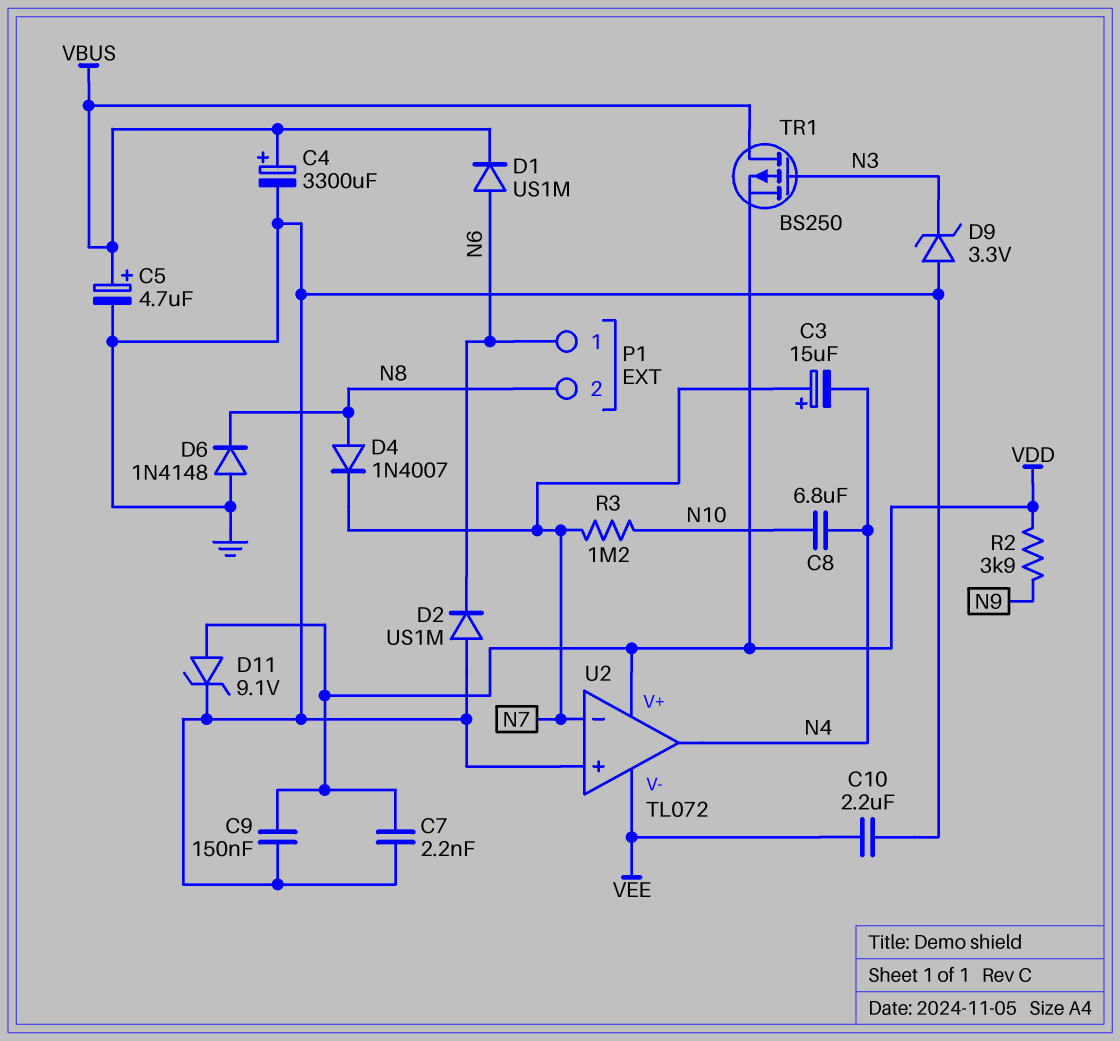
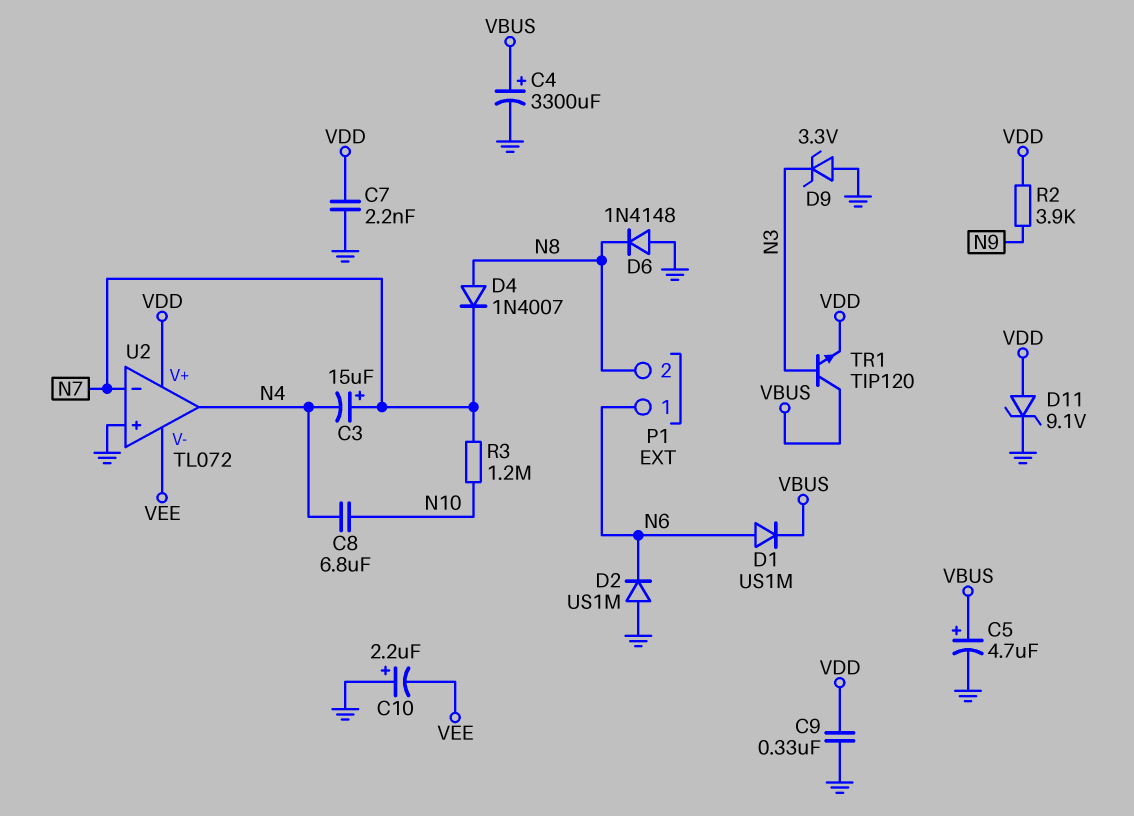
C9: 150nF (GND, VDD) -> 330nF (GND, VDD)
C10: 2.2uF (GND, VEE) -> 2.2uF (plus GND, minus VEE)
TR1: PMOS BS250 (G N3, D VBUS, S VDD) -> NPN TIP120 (B N3, C VBUS, E VDD)

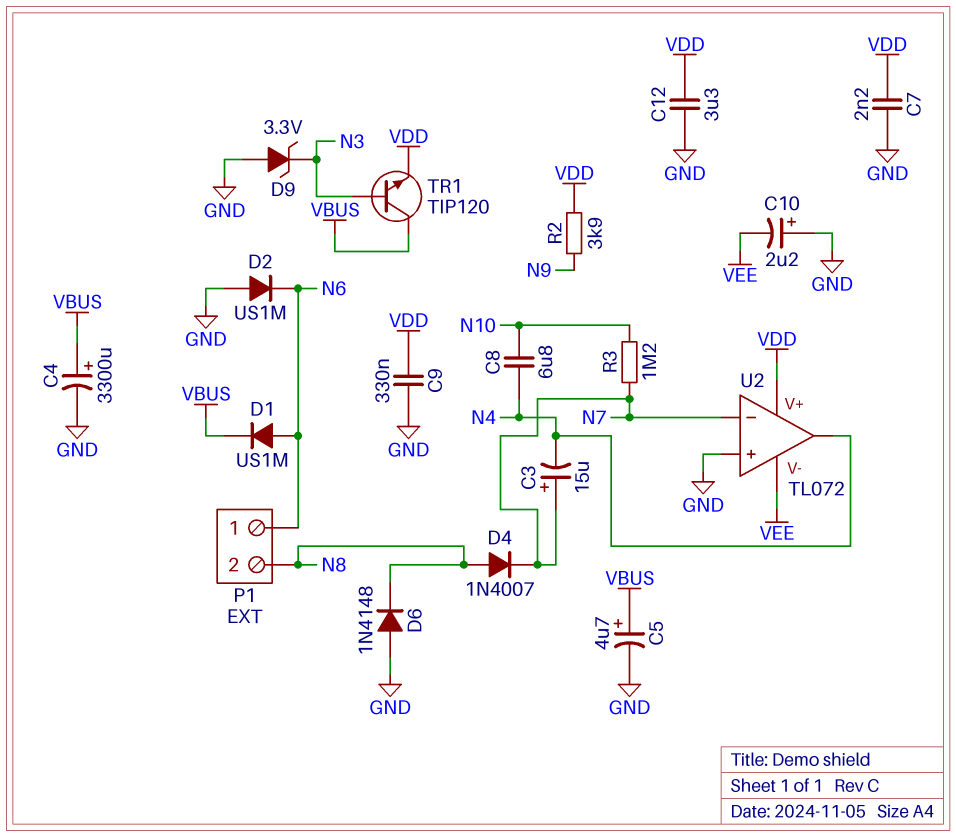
C12: none -> 3.3uF (GND, VDD)
D11: zener 9.1V (A VDD, K GND) -> none

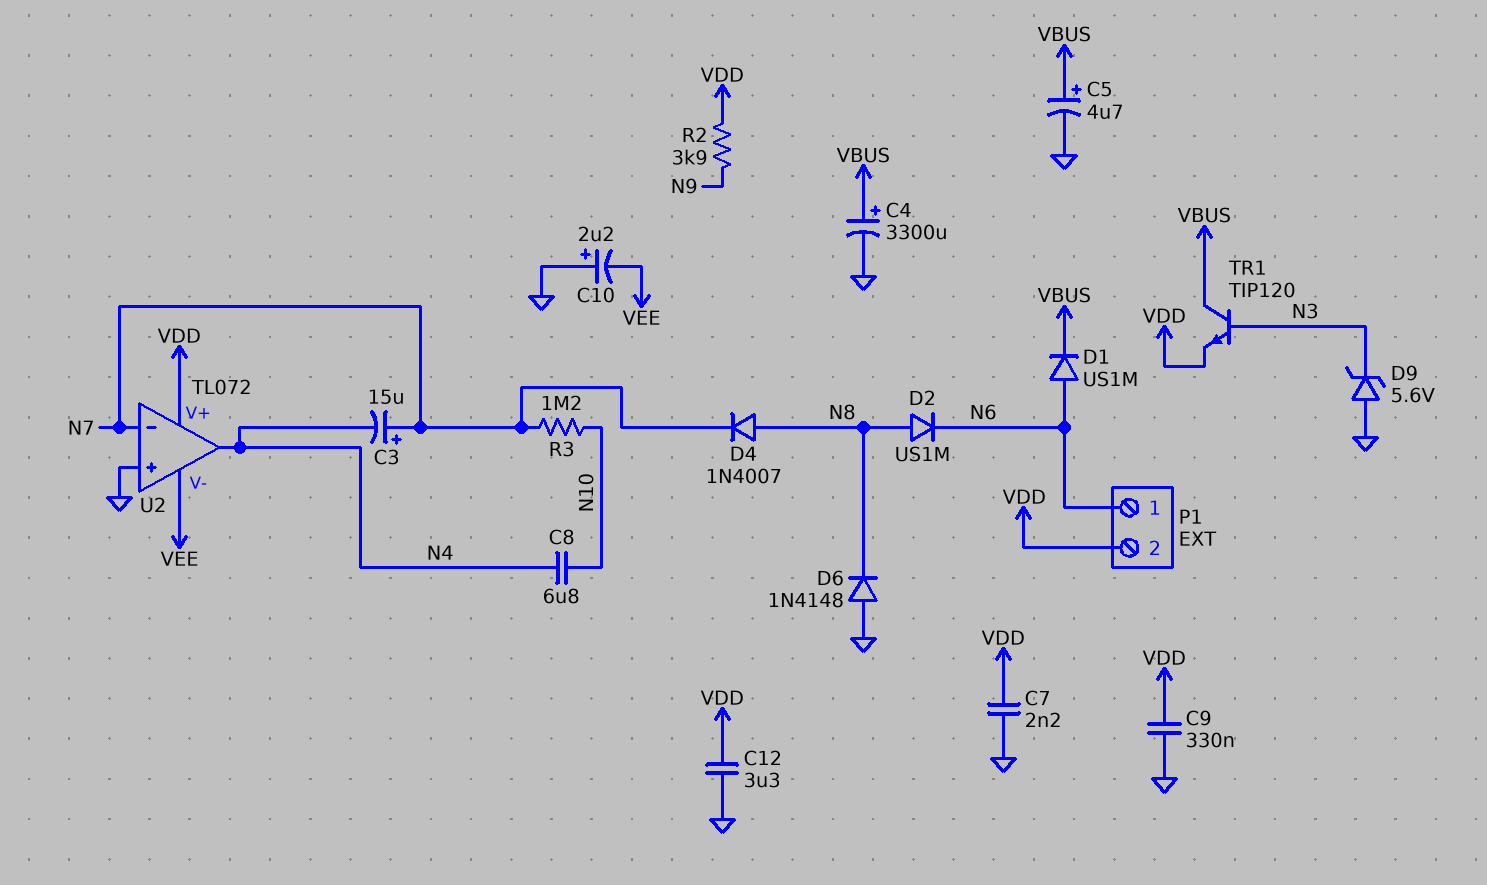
D2: diode US1M (A GND, K N6) -> diode US1M (A N8, K N6)
D9: zener 3.3V (A GND, K N3) -> zener 5.6V (A GND, K N3)
P1 pin 2: N8 -> VDD

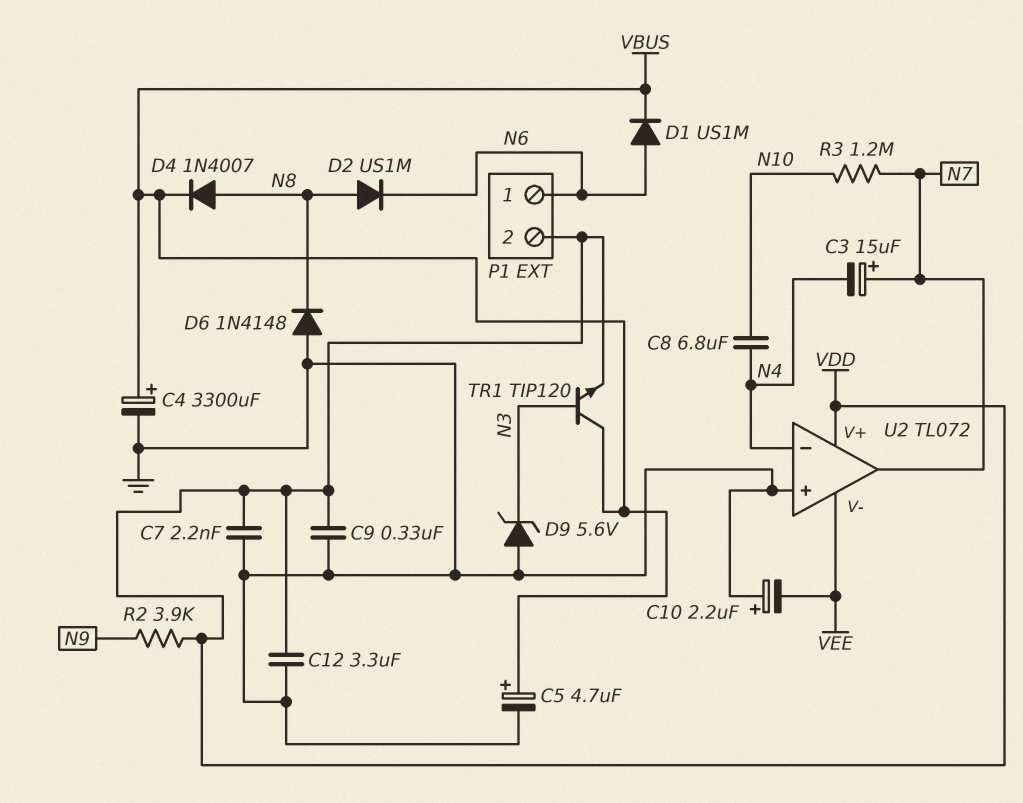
D4: diode 1N4007 (A N8, K N7) -> diode 1N4007 (A N8, K VBUS)
U2 pin in-: N7 -> N4
U2 pin out: N4 -> N7

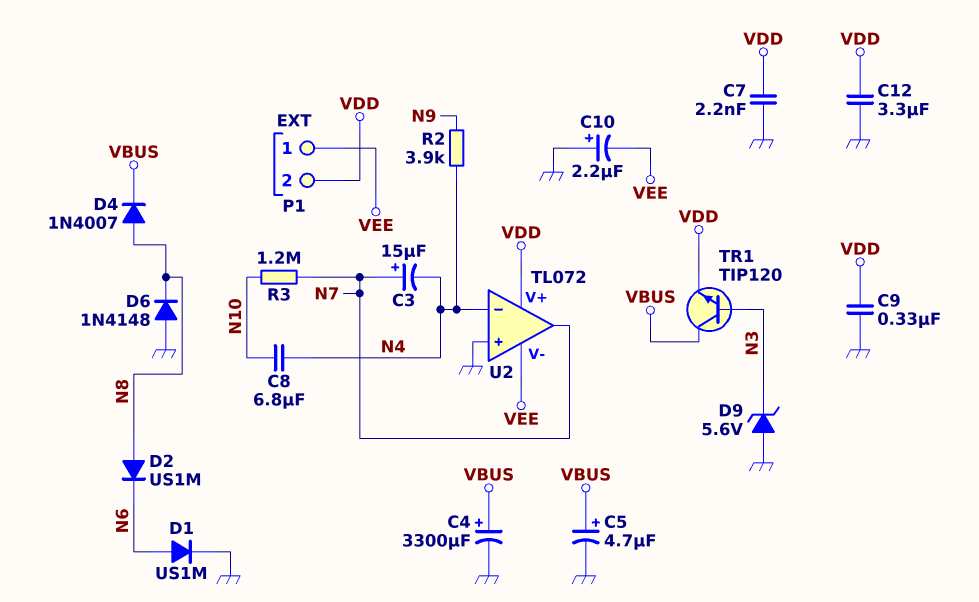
D1: diode US1M (A N6, K VBUS) -> diode US1M (A N6, K GND)
P1 pin 1: N6 -> VEE
R2: 3.9k (N9, VDD) -> 3.9k (N4, N9)

